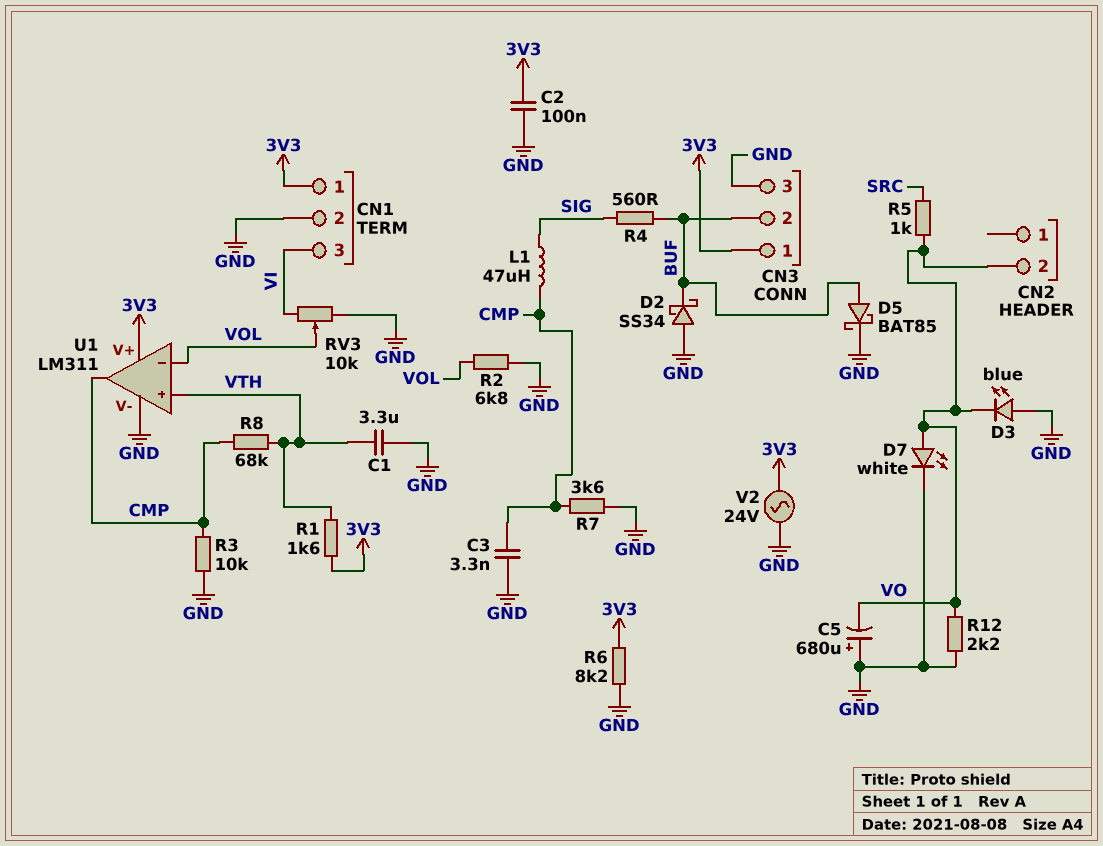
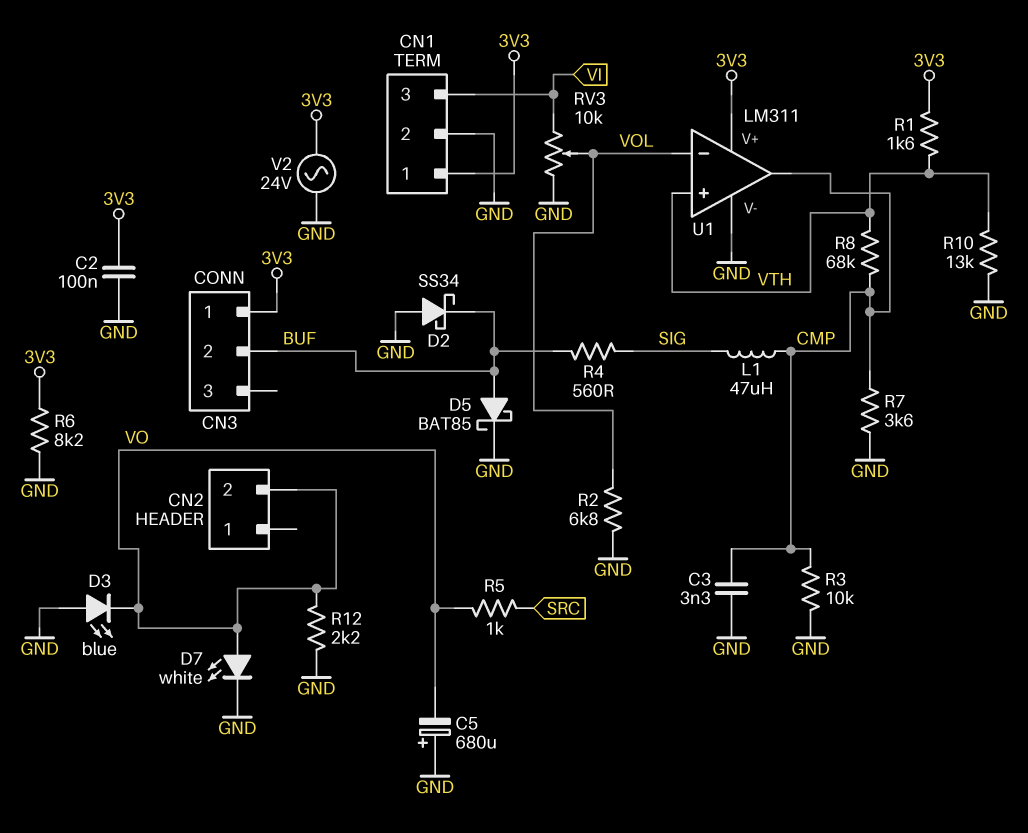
C1: 3.3uF (GND, VTH) -> none
CN3 pin 3: GND -> none
R10: none -> 13k (GND, VTH)

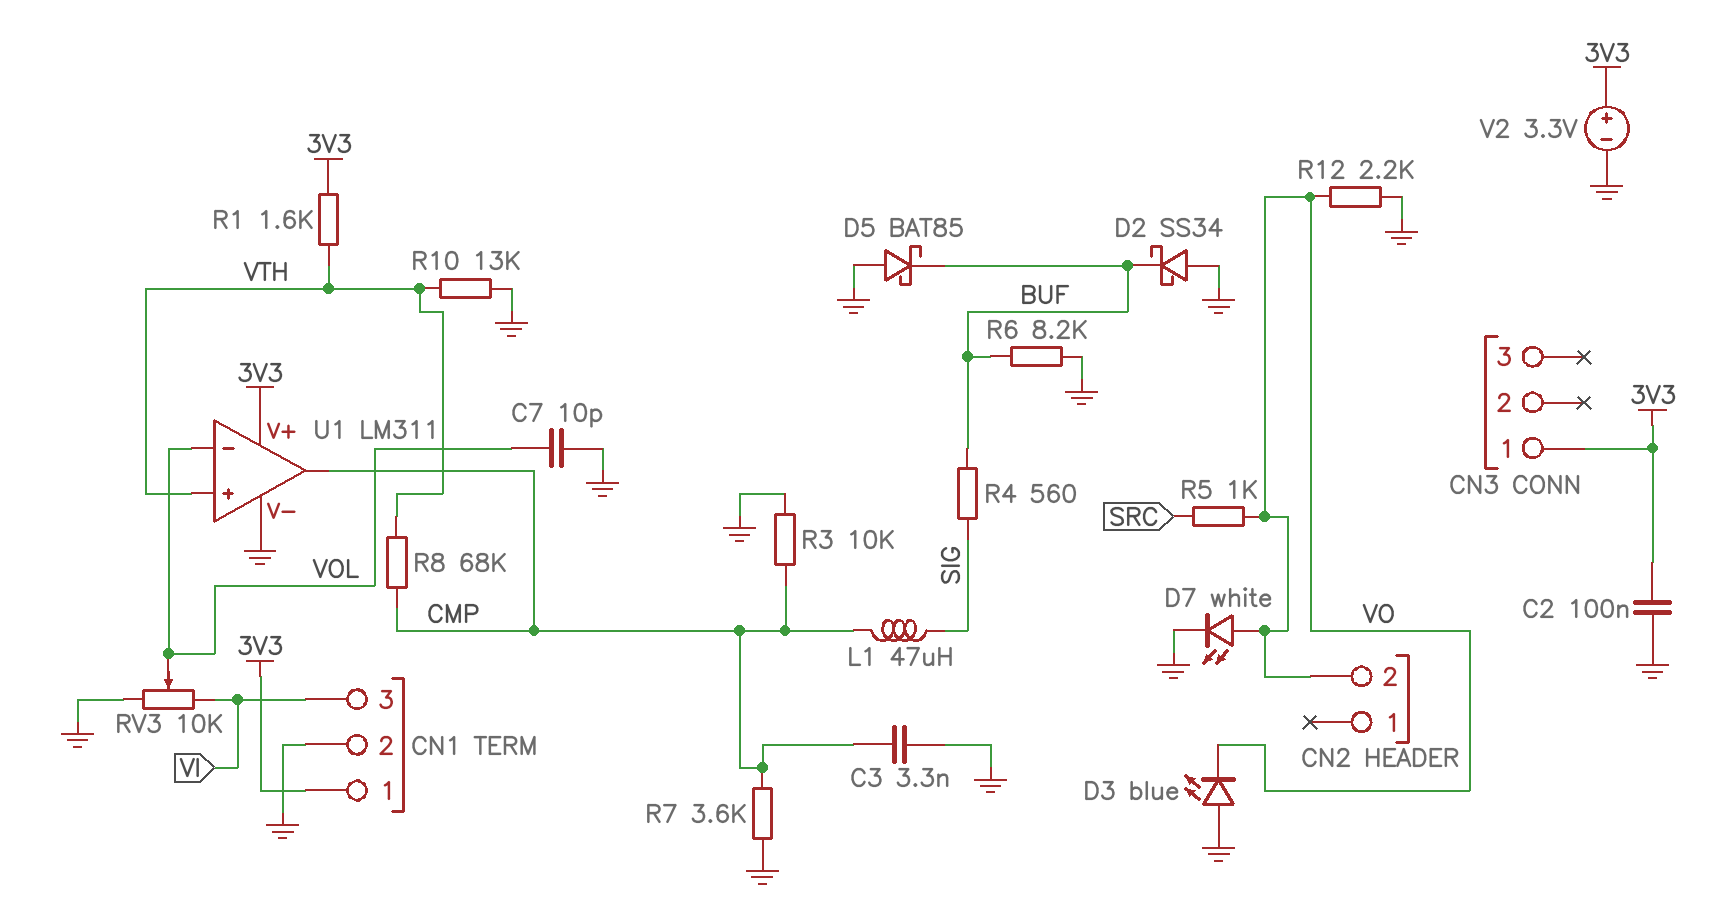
C5: 680uF (plus GND, minus VO) -> none
C7: none -> 10pF (GND, VOL)
CN3 pin 2: BUF -> none
D5: schottky BAT85 (A BUF, K GND) -> schottky BAT85 (A GND, K BUF)
R2: 6.8k (GND, VOL) -> none
R6: 8.2k (3V3, GND) -> 8.2k (BUF, GND)
V2: AC 24V (3V3, GND) -> 3.3V (plus 3V3, minus GND)

